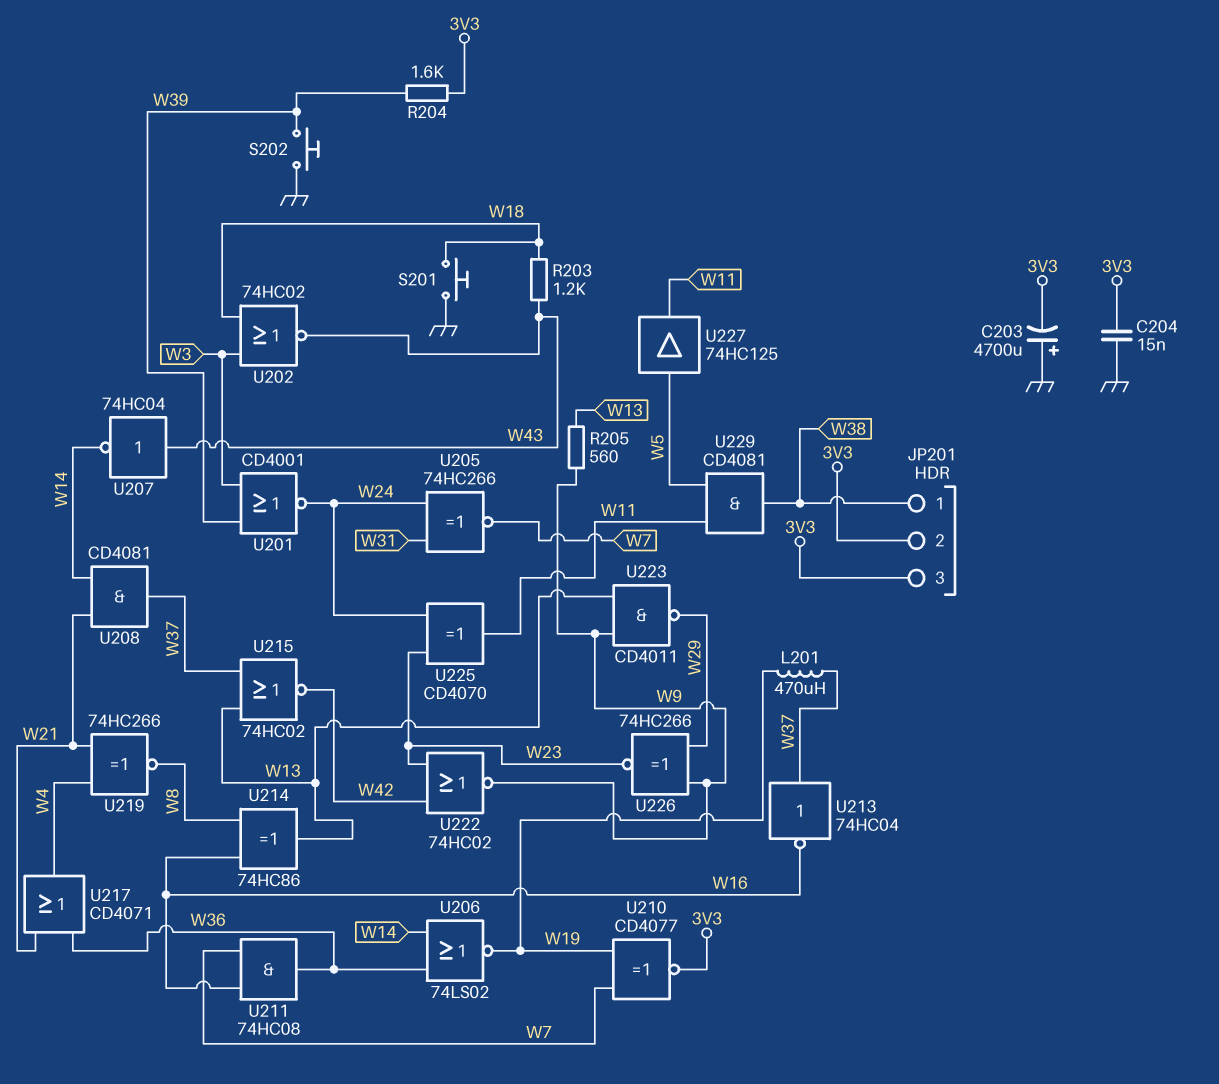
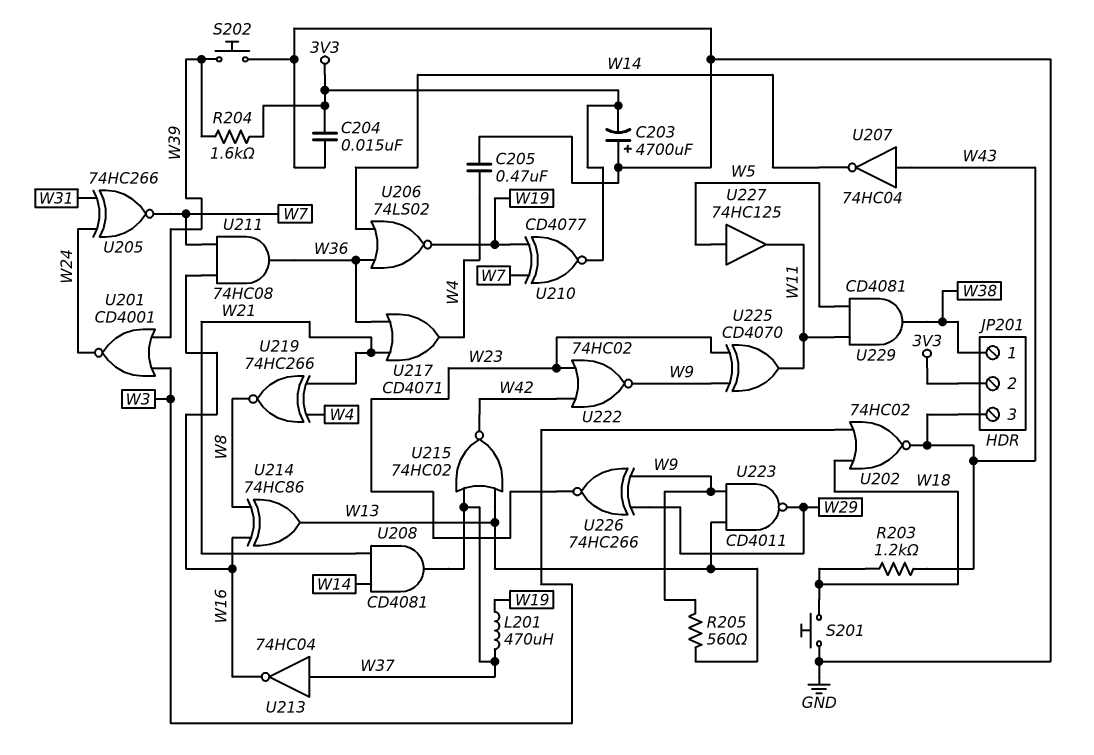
C205: none -> 470nF (GND, W4)
JP201 pin 3: 3V3 -> W43
U225: XOR CD4070 (in W23, in W24, out W11) -> XOR CD4070 (in W9, in W23, out W11)

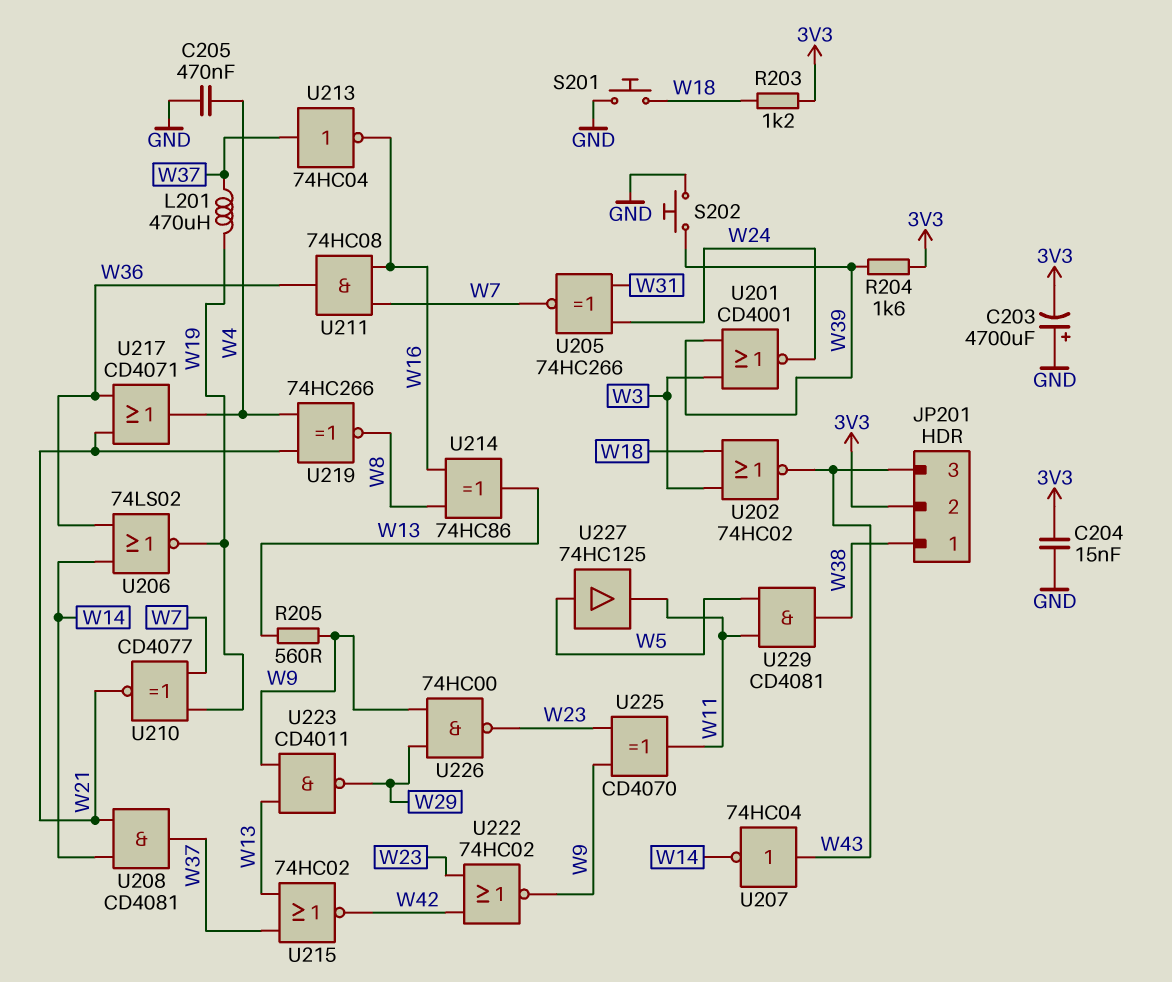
R203: 1.2k (W18, W43) -> 1.2k (3V3, W18)
U210: XNOR CD4077 (in W7, in W19, out 3V3) -> XNOR CD4077 (in W7, in W19, out W21)
U226: XNOR 74HC266 (in W9, in W29, out W23) -> NAND 74HC00 (in W9, in W29, out W23)

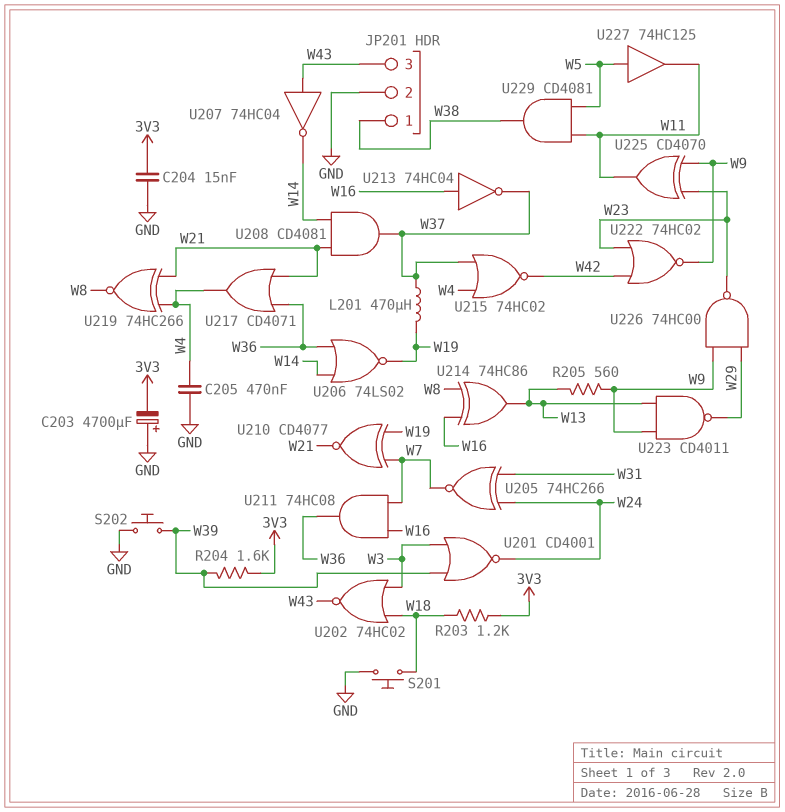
JP201 pin 2: 3V3 -> GND
U213: NOT 74HC04 (in W37, out W16) -> NOT 74HC04 (in W16, out W37)
U215: NOR 74HC02 (in W13, in W37, out W42) -> NOR 74HC02 (in W4, in W37, out W42)

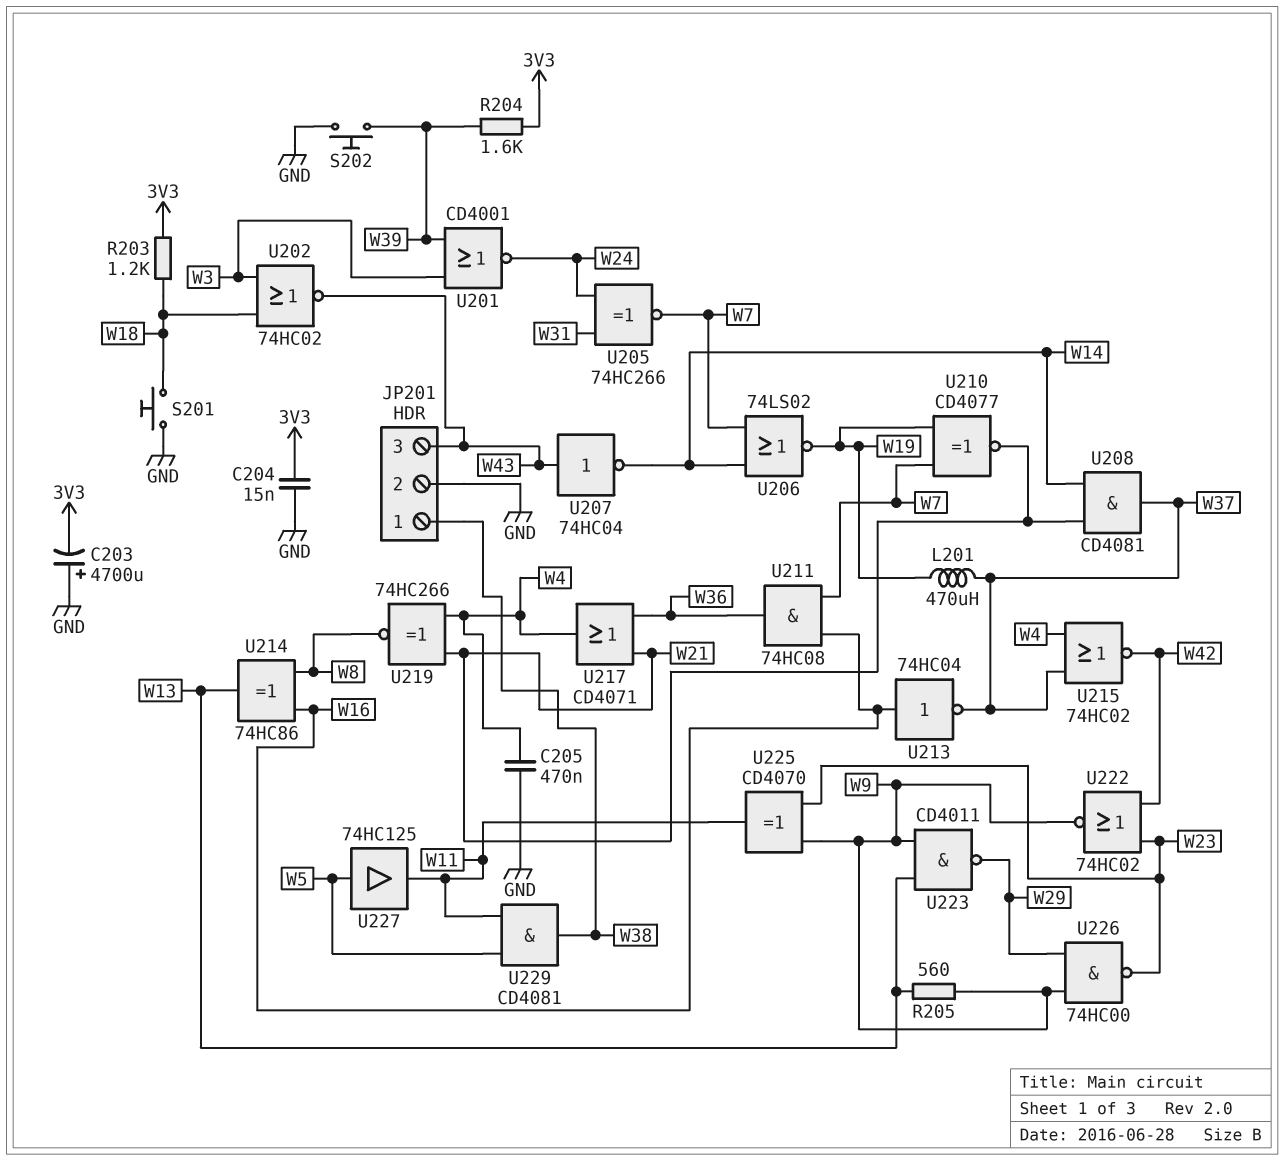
U206: NOR 74LS02 (in W14, in W36, out W19) -> NOR 74LS02 (in W7, in W14, out W19)

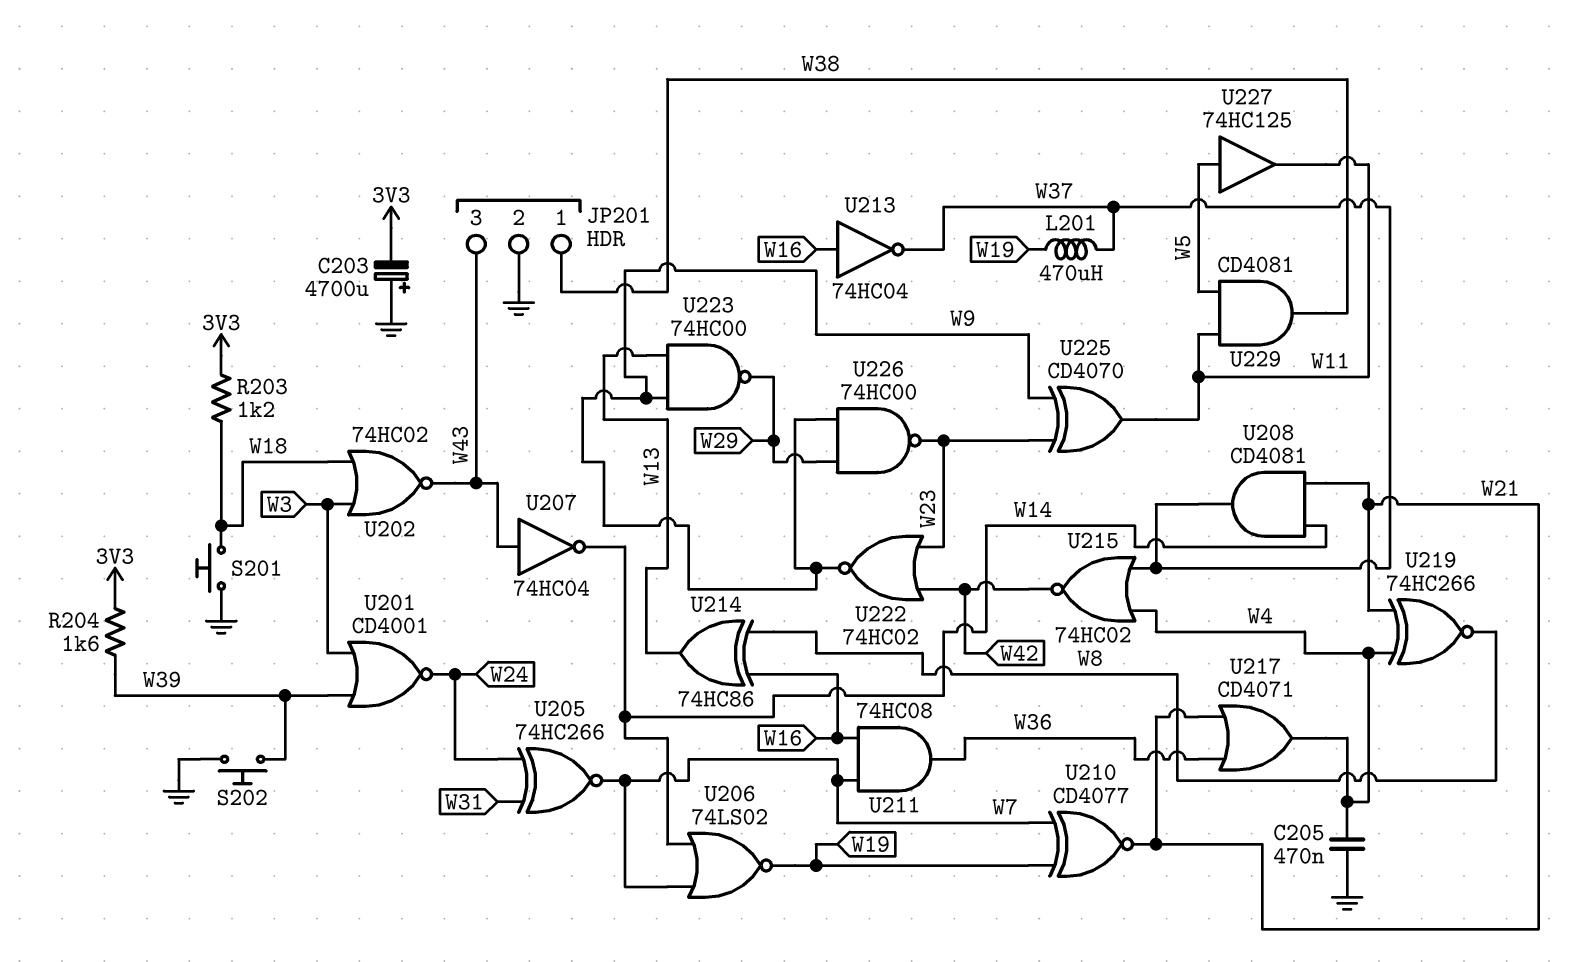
C204: 15nF (3V3, GND) -> none
R205: 560 (W9, W13) -> none
U223: NAND CD4011 (in W9, in W13, out W29) -> NAND 74HC00 (in W9, in W13, out W29)

